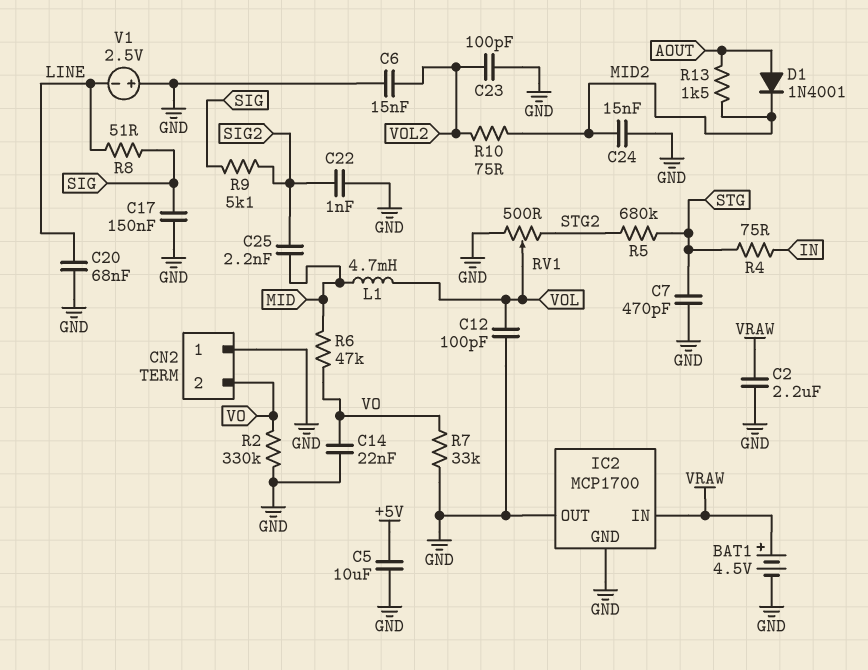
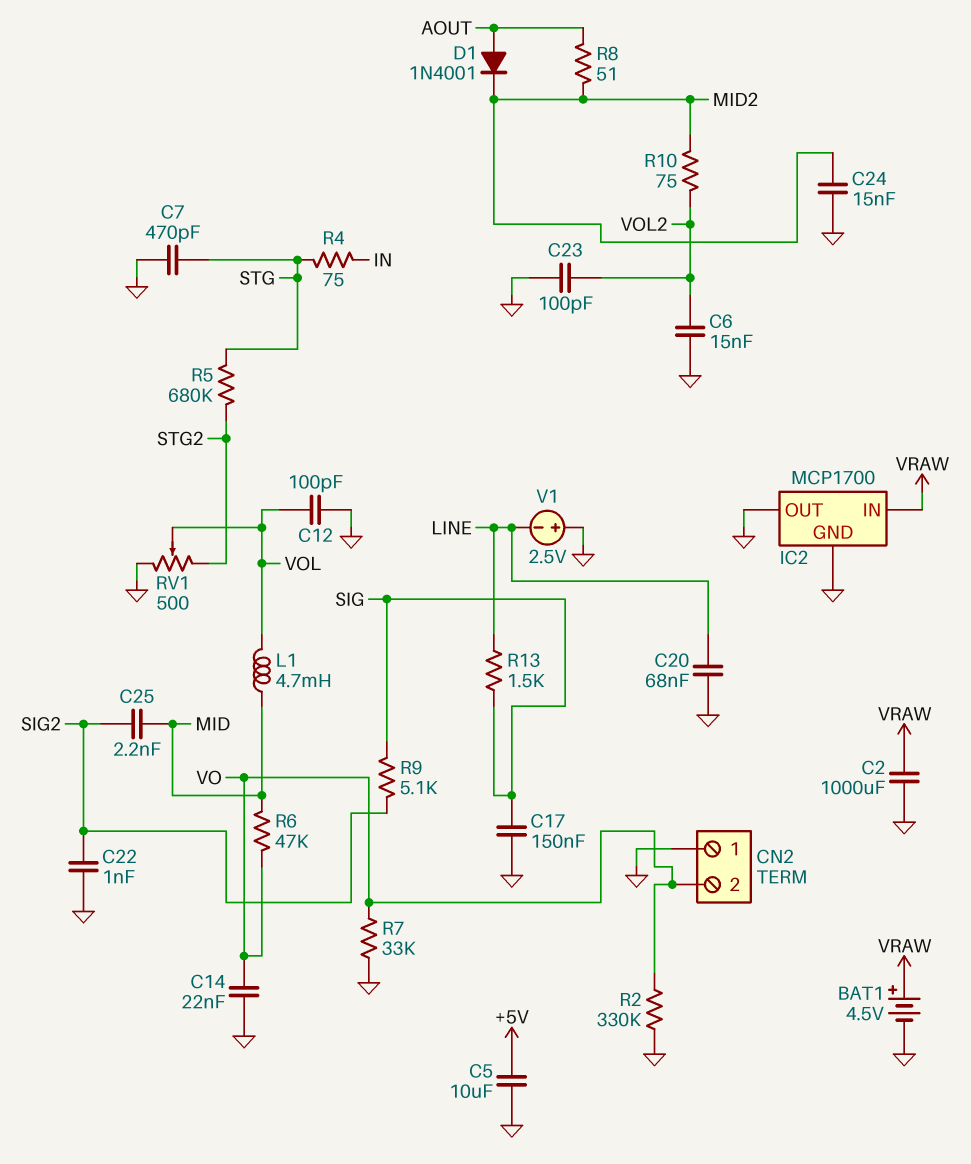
C2: 2.2uF (GND, VRAW) -> 1000uF (GND, VRAW)
R8: 51 (LINE, SIG) -> 51 (AOUT, MID2)
R13: 1.5k (AOUT, MID2) -> 1.5k (LINE, SIG)

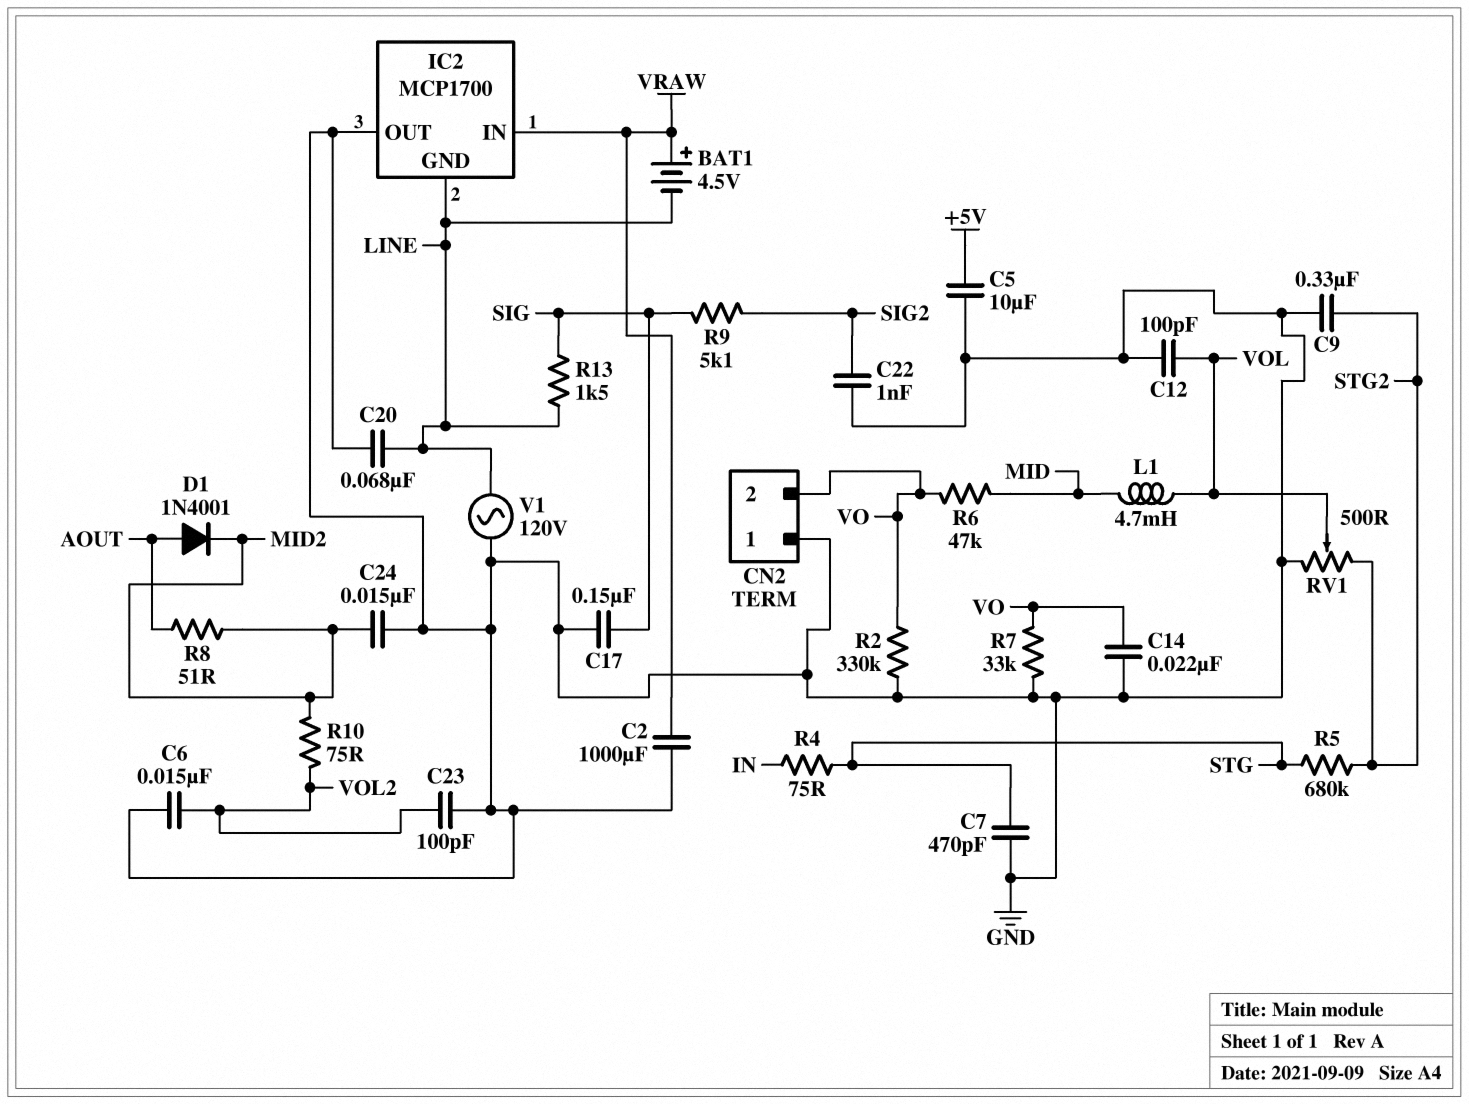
BAT1: 4.5V (plus VRAW, minus GND) -> 4.5V (plus VRAW, minus LINE)
C9: none -> 330nF (GND, STG2)
C25: 2.2nF (MID, SIG2) -> none
IC2 pin GND: GND -> LINE
V1: 2.5V (plus GND, minus LINE) -> AC 120V (GND, LINE)

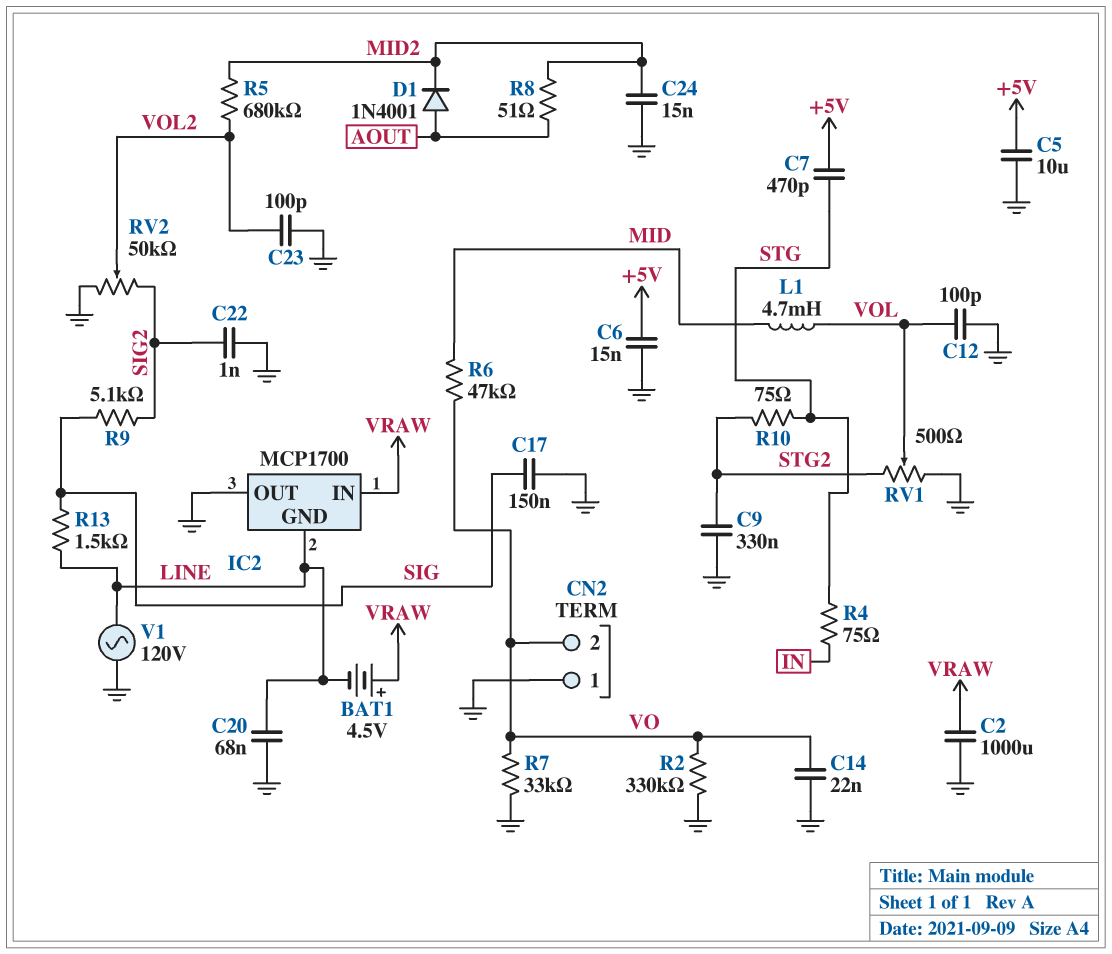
C6: 15nF (GND, VOL2) -> 15nF (+5V, GND)
C7: 470pF (GND, STG) -> 470pF (+5V, STG)
R5: 680k (STG, STG2) -> 680k (MID2, VOL2)
R10: 75 (MID2, VOL2) -> 75 (STG, STG2)
RV2: none -> 50k (GND, SIG2, wiper VOL2)

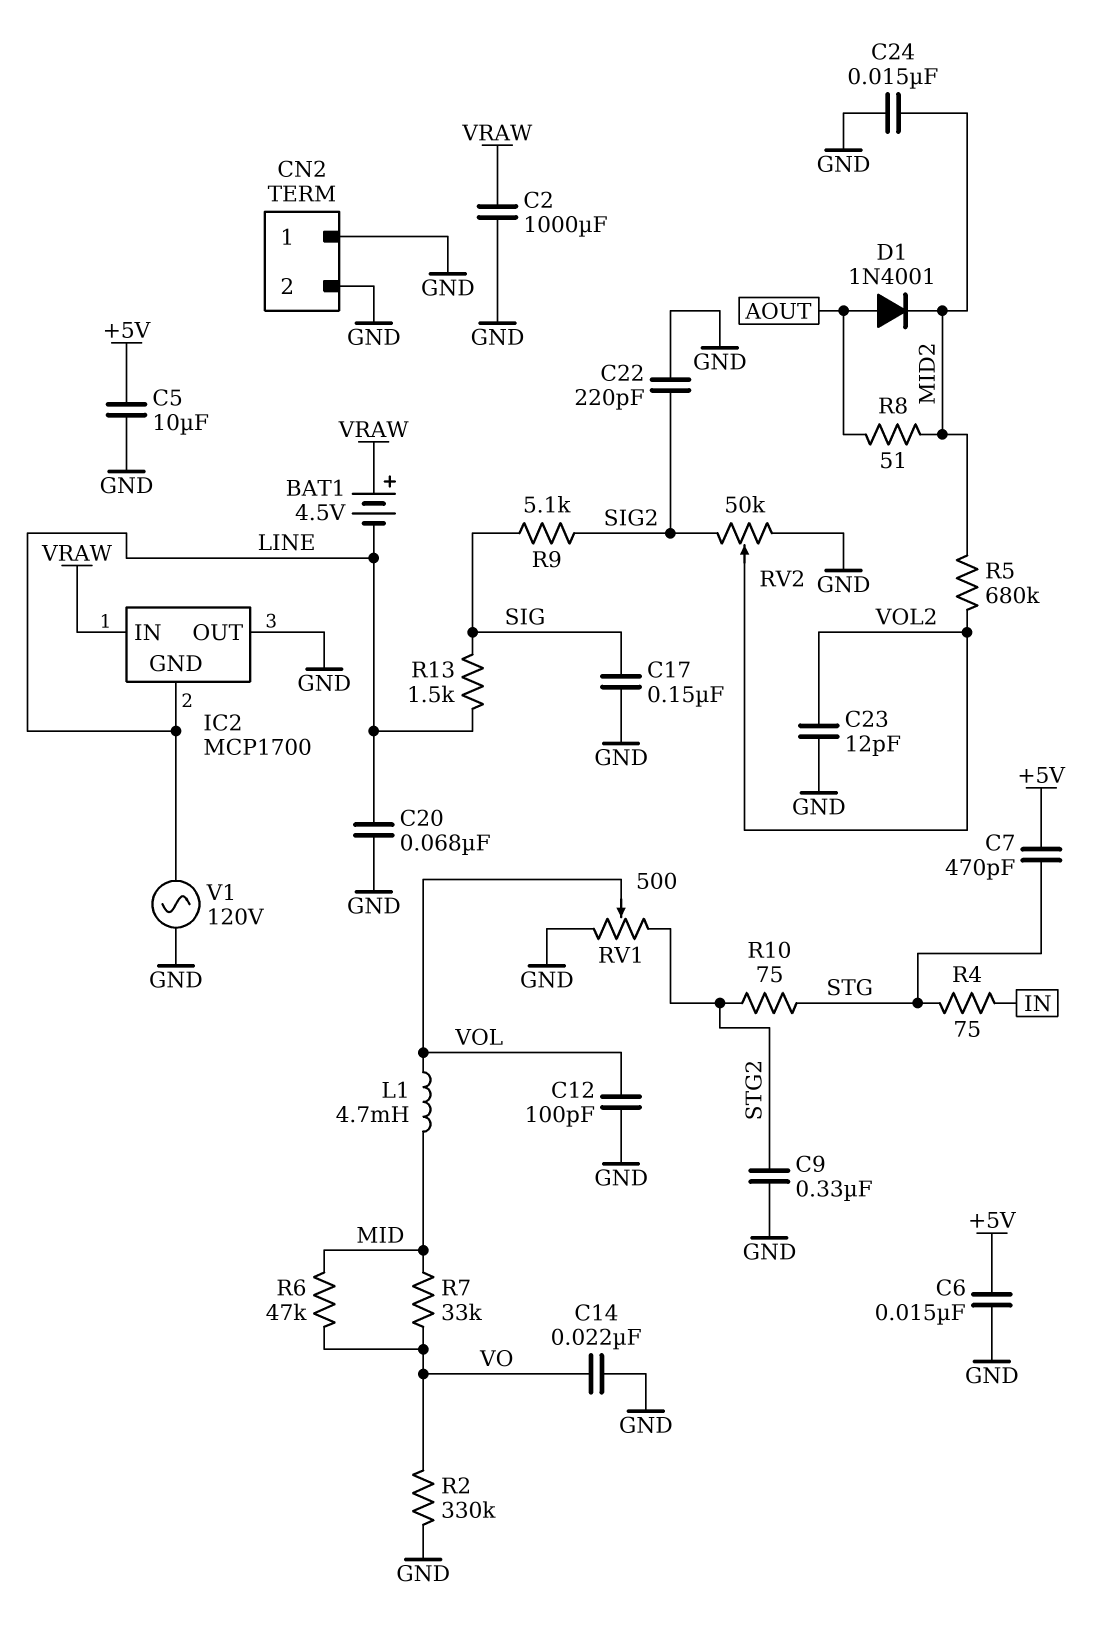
C22: 1nF (GND, SIG2) -> 220pF (GND, SIG2)
C23: 100pF (GND, VOL2) -> 12pF (GND, VOL2)
CN2 pin 2: VO -> GND
R7: 33k (GND, VO) -> 33k (MID, VO)

